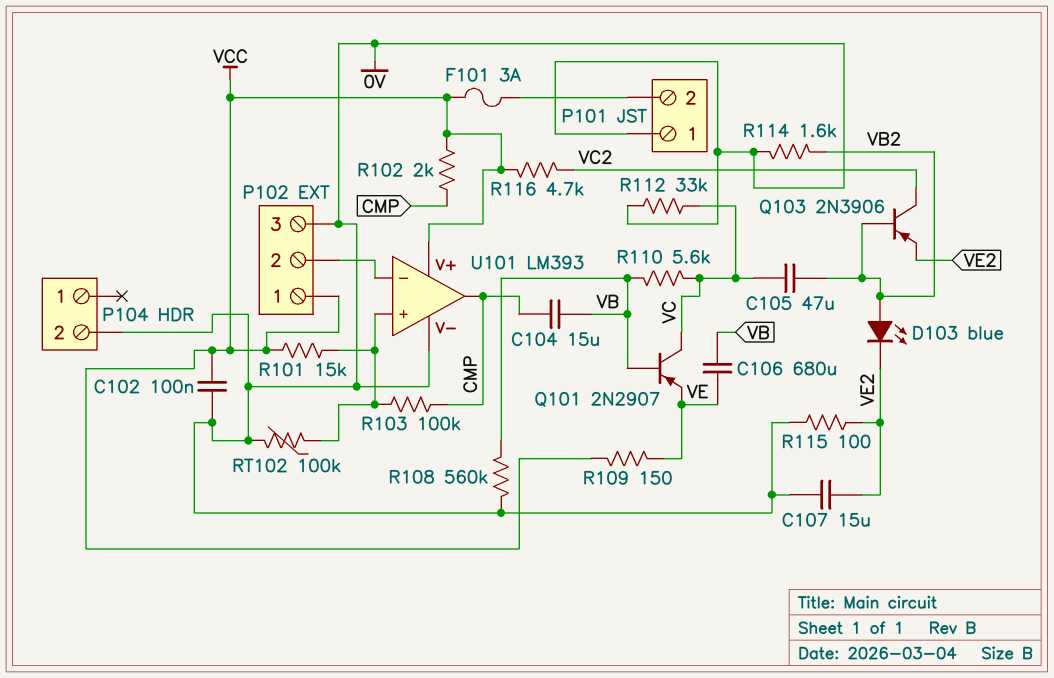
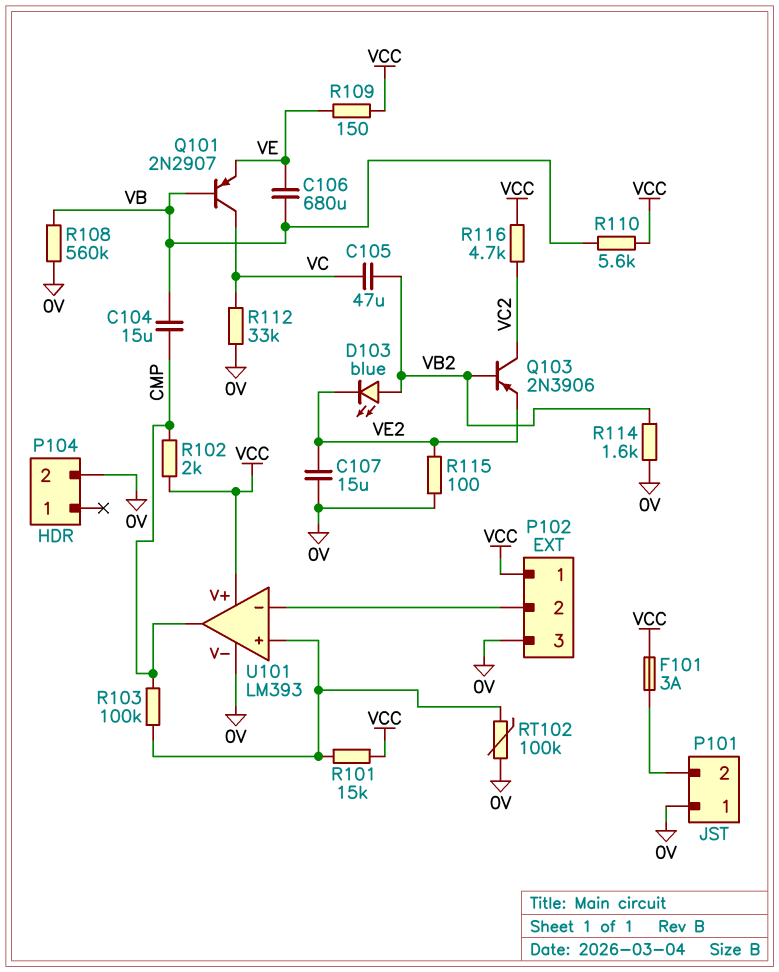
C102: 100nF (0V, VCC) -> none
R110: 5.6k (VB, VC) -> 5.6k (VB, VCC)

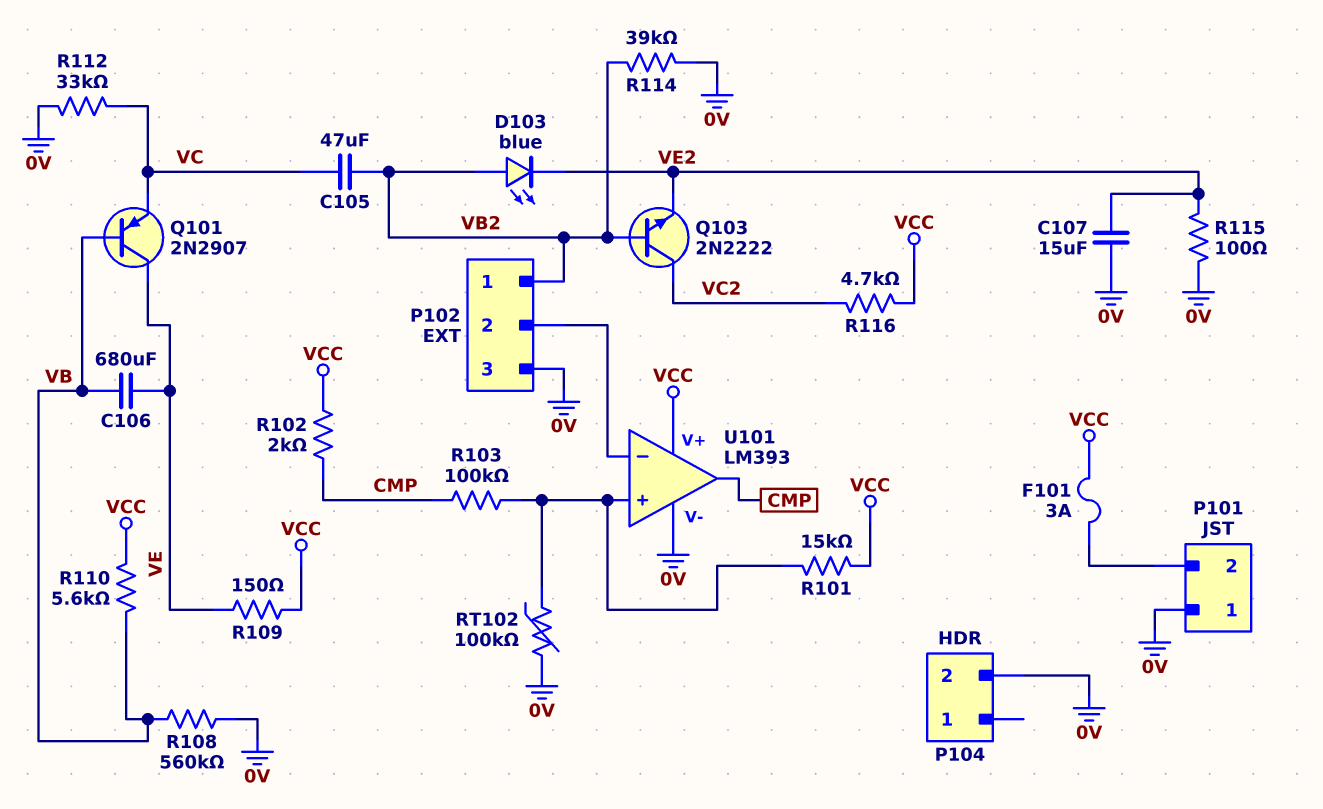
C104: 15uF (CMP, VB) -> none
P102 pin 1: VCC -> VB2
Q101: PNP 2N2907 (B VB, C VC, E VE) -> PNP 2N2907 (B VB, C VE, E VC)
Q103: PNP 2N3906 (B VB2, C VC2, E VE2) -> NPN 2N2222 (B VB2, C VC2, E VE2)
R114: 1.6k (0V, VB2) -> 39k (0V, VB2)

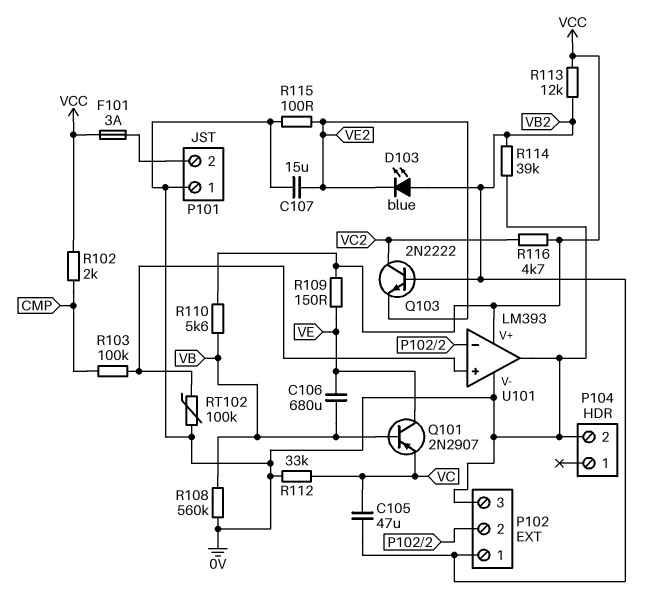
R101: 15k (U101/in+, VCC) -> none
R113: none -> 12k (VB2, VCC)
U101 pin out: CMP -> 0V

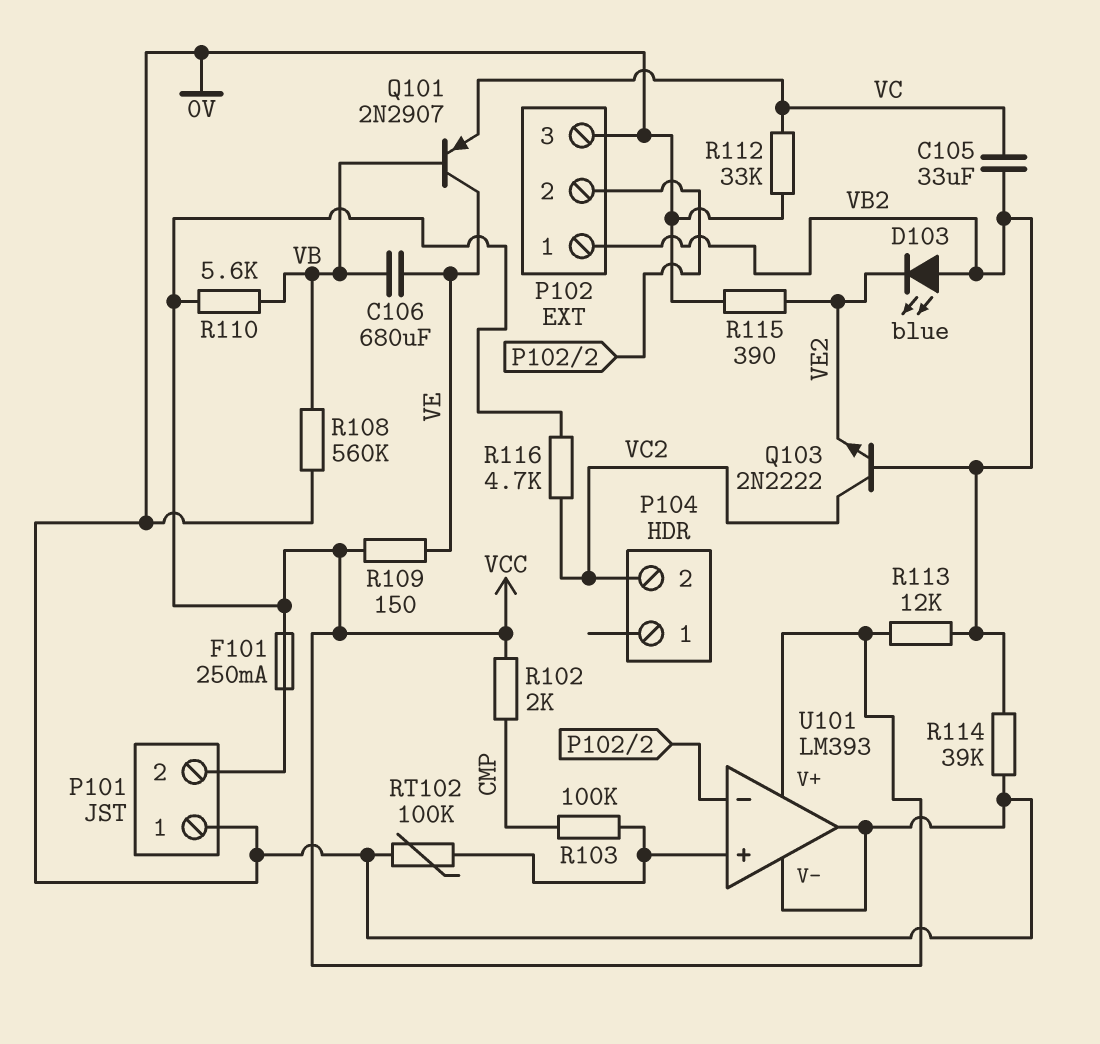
C105: 47uF (VB2, VC) -> 33uF (VB2, VC)
C107: 15uF (0V, VE2) -> none
F101: 3A (P101/2, VCC) -> 250mA (P101/2, VCC)
P104 pin 2: 0V -> VC2
R115: 100 (0V, VE2) -> 390 (0V, VE2)

